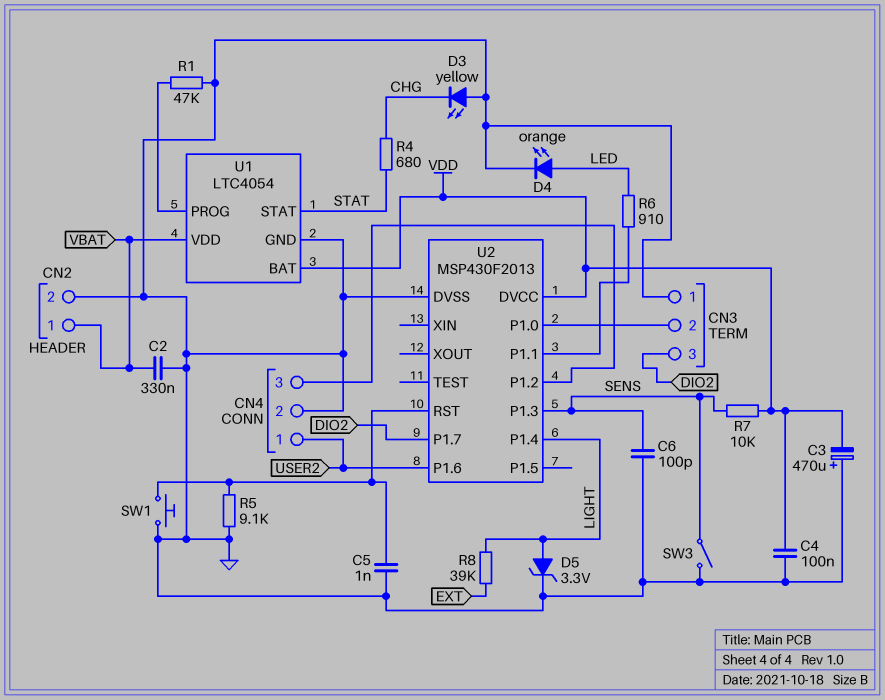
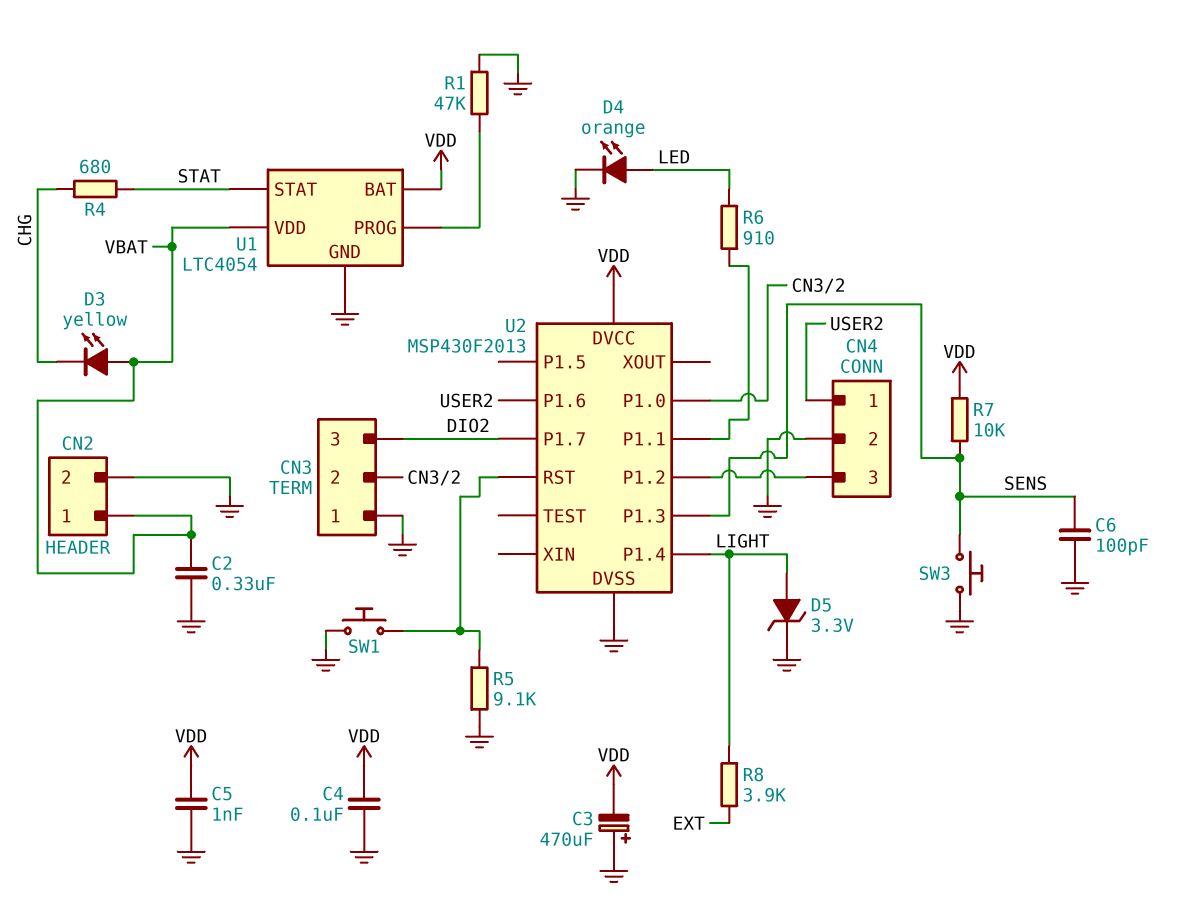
C5: 1nF (GND, U2/RST) -> 1nF (GND, VDD)
D3: LED yellow (A GND, K CHG) -> LED yellow (A VBAT, K CHG)
R8: 39k (EXT, LIGHT) -> 3.9k (EXT, LIGHT)
SW3: switch (GND, SENS) -> button (GND, SENS)

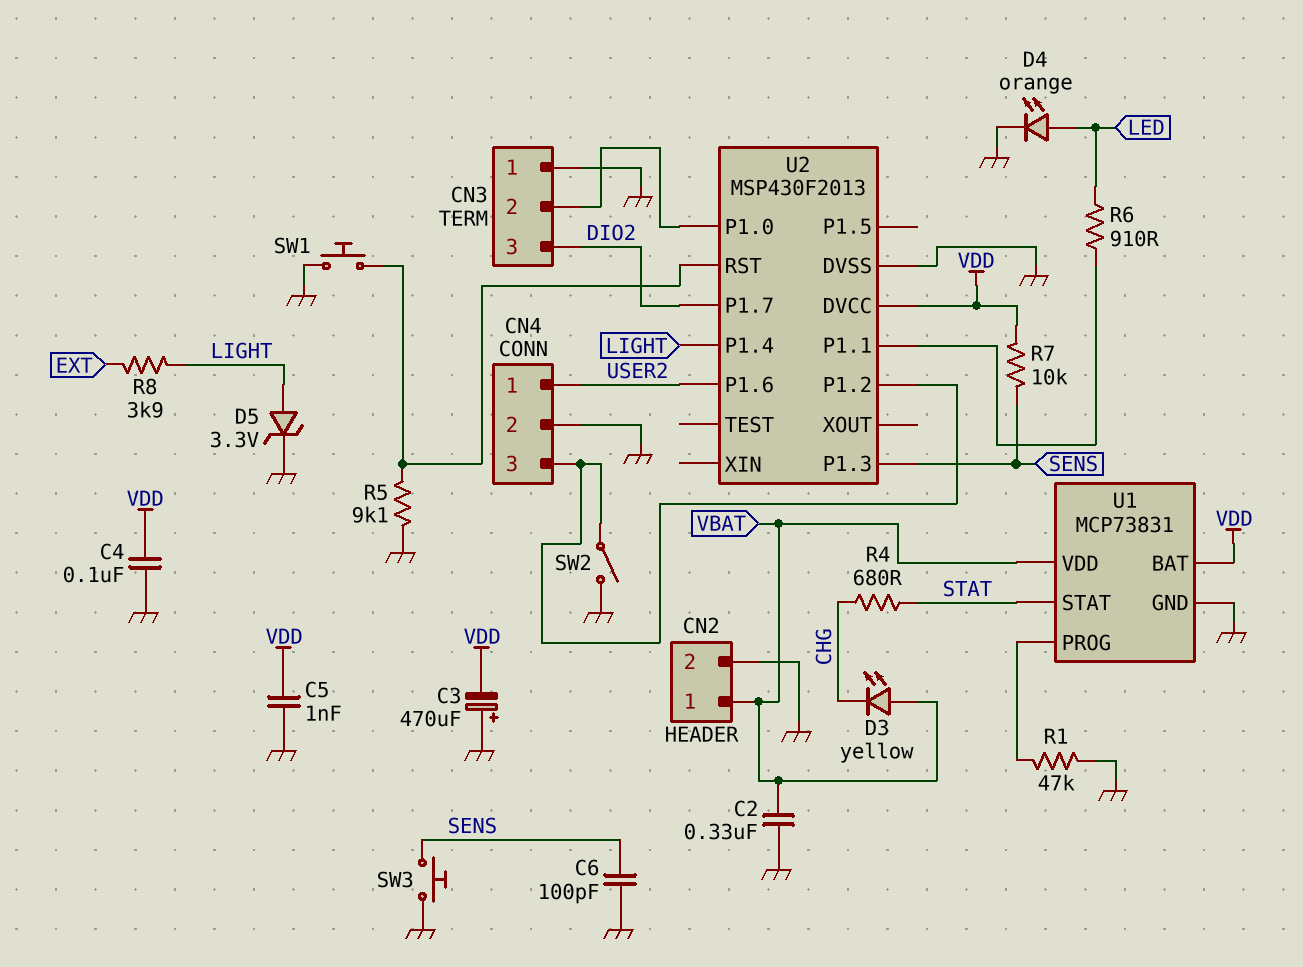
SW2: none -> switch (CN4/3, GND)
U1: LTC4054 -> MCP73831

